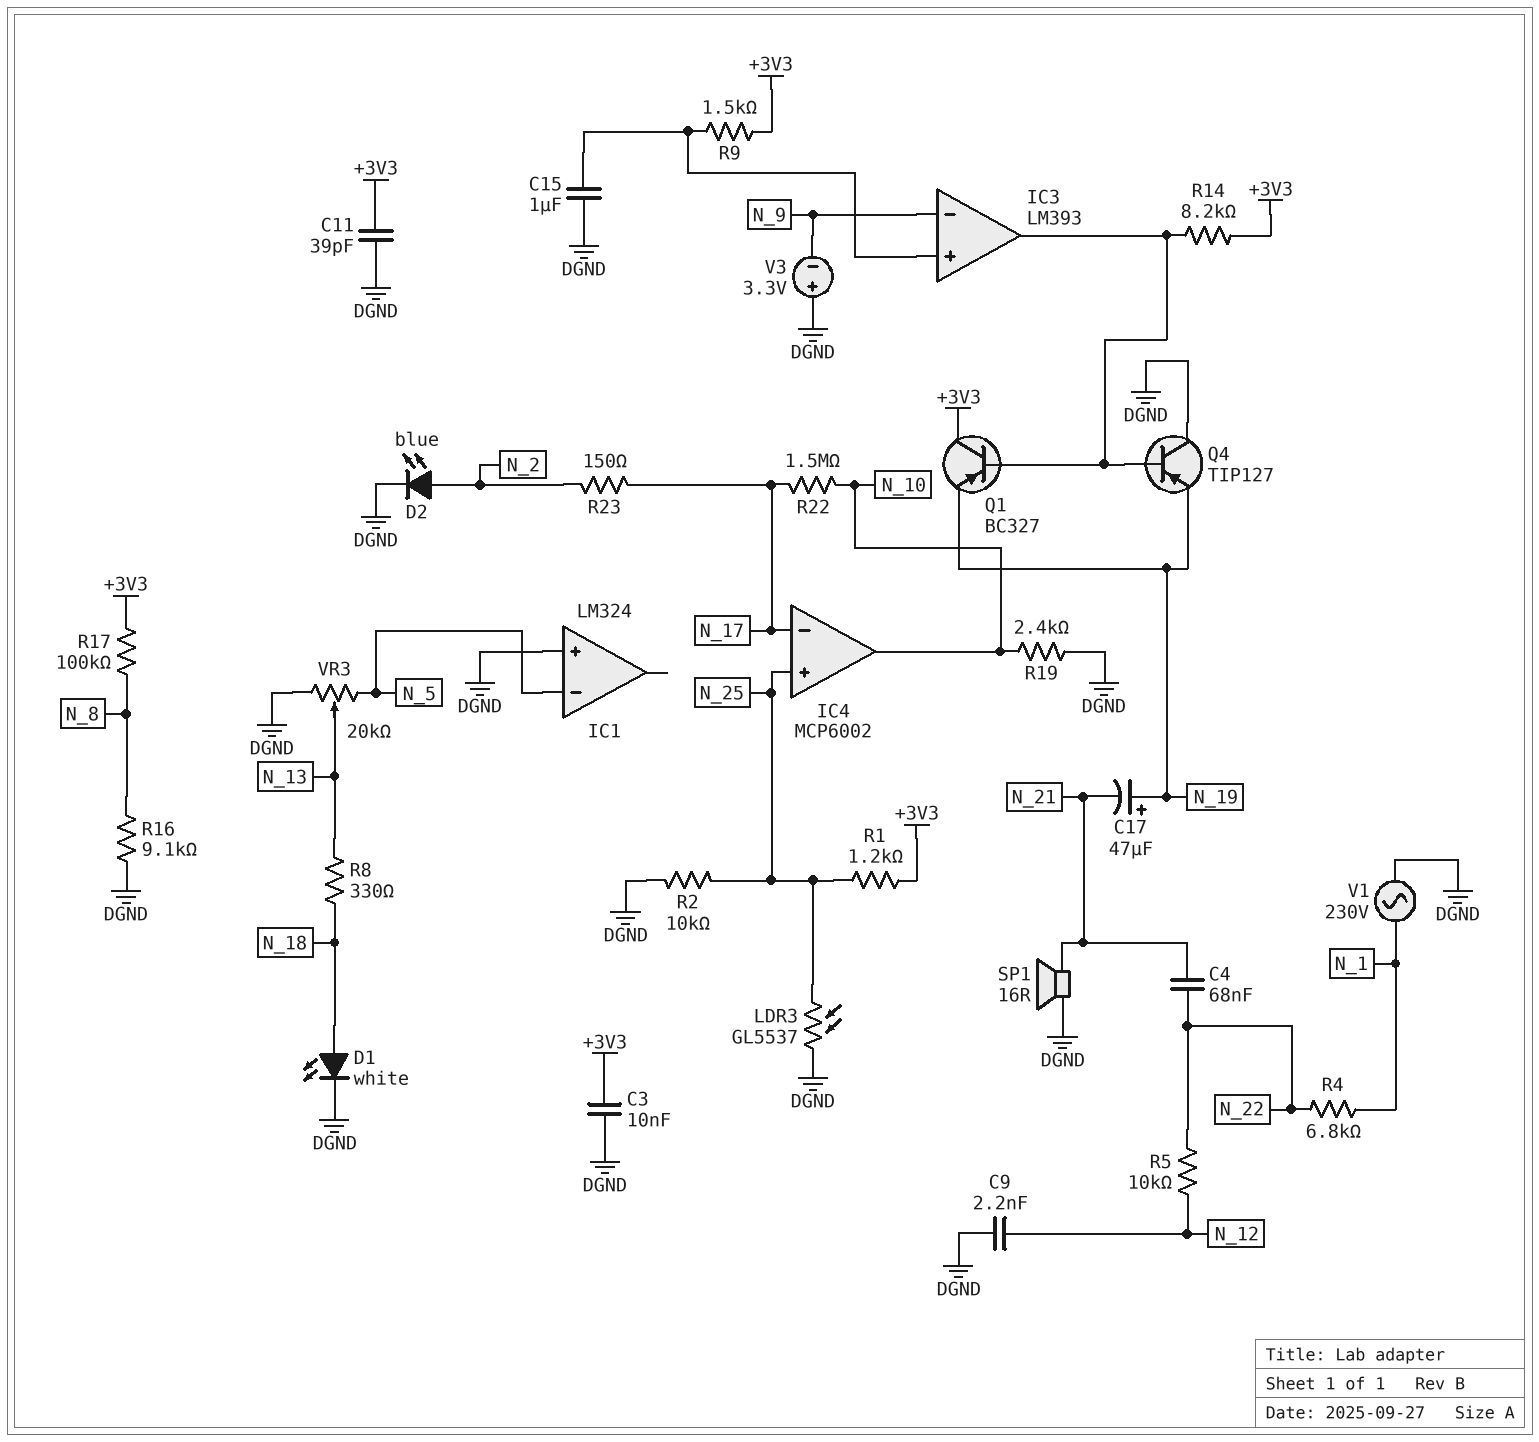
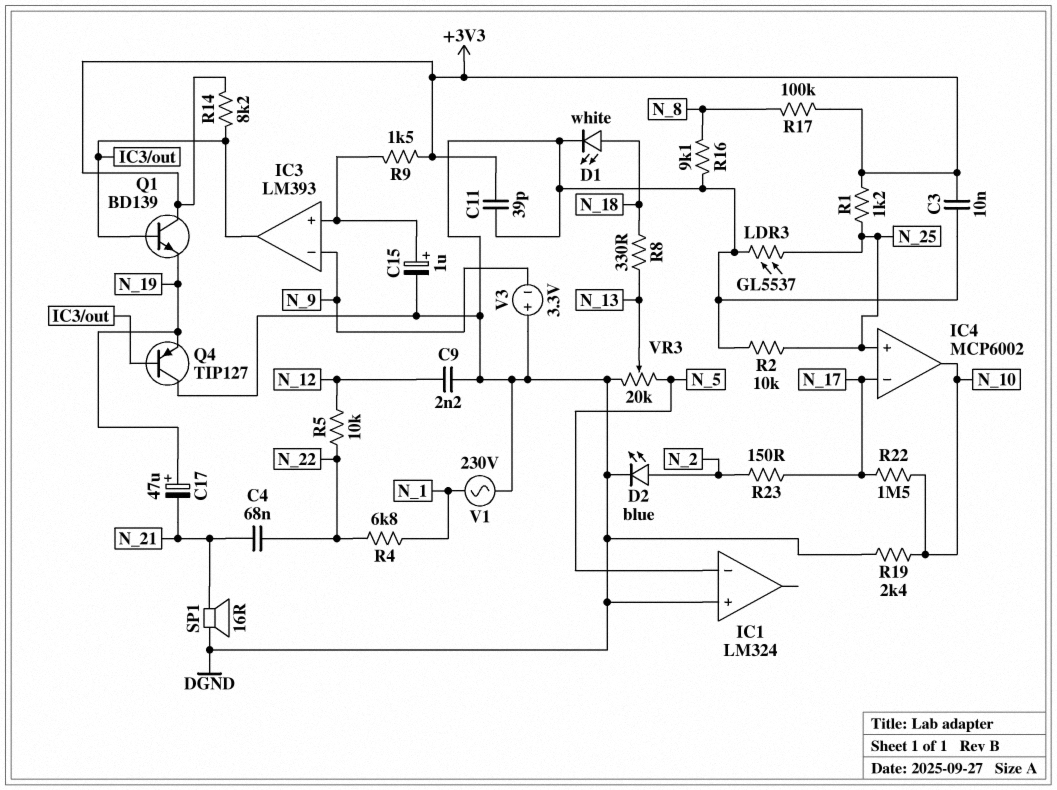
C15: 1uF (DGND, IC3/in+) -> 1uF (plus IC3/in+, minus DGND)
Q1: PNP BC327 (B IC3/out, C +3V3, E N_19) -> NPN BD139 (B IC3/out, C +3V3, E N_19)

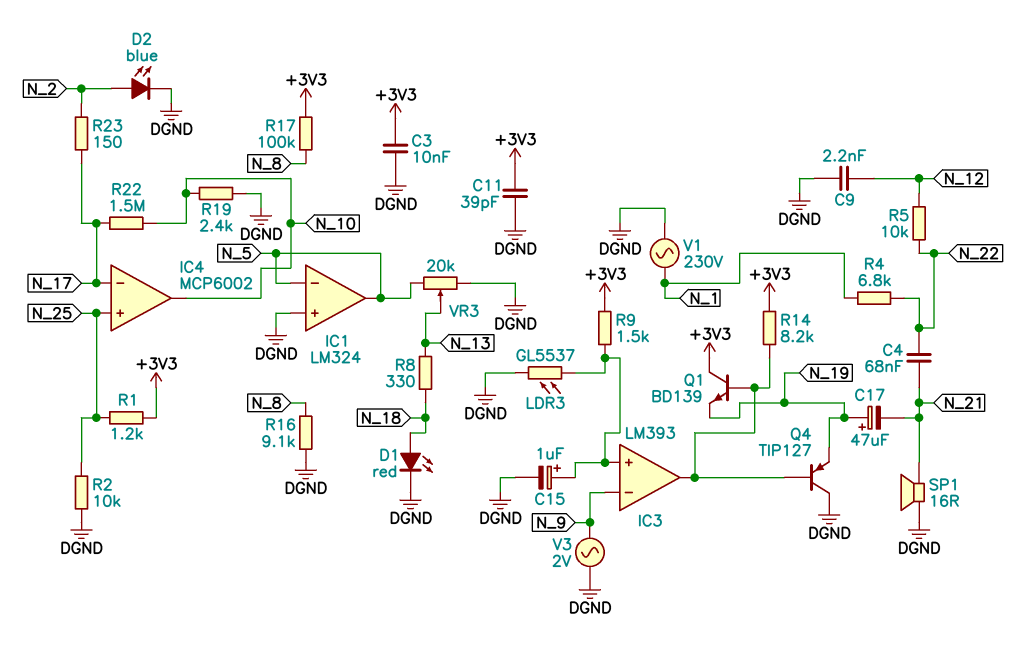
D1: LED white (A N_18, K DGND) -> LED red (A N_18, K DGND)
IC1 pin out: none -> N_5
LDR3: GL5537 (DGND, N_25) -> GL5537 (DGND, IC3/in+)
V3: 3.3V (plus DGND, minus N_9) -> AC 2V (DGND, N_9)

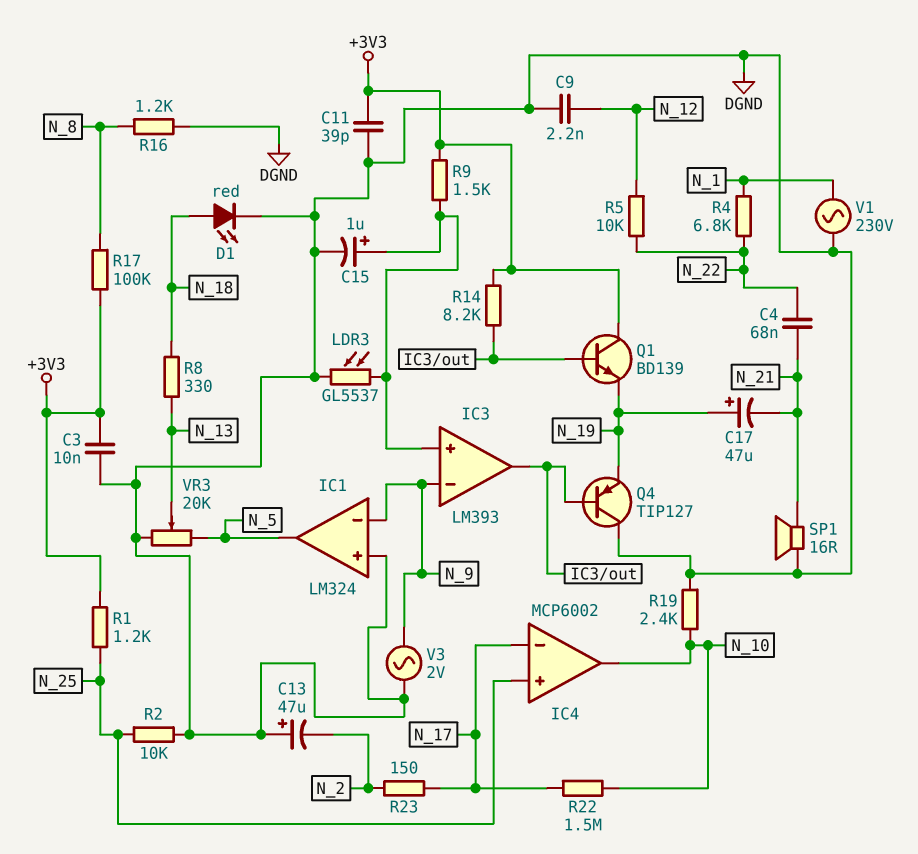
C13: none -> 47uF (plus DGND, minus N_2)
D2: LED blue (A N_2, K DGND) -> none
IC1 pin in-: N_5 -> N_9
R16: 9.1k (DGND, N_8) -> 1.2k (DGND, N_8)

